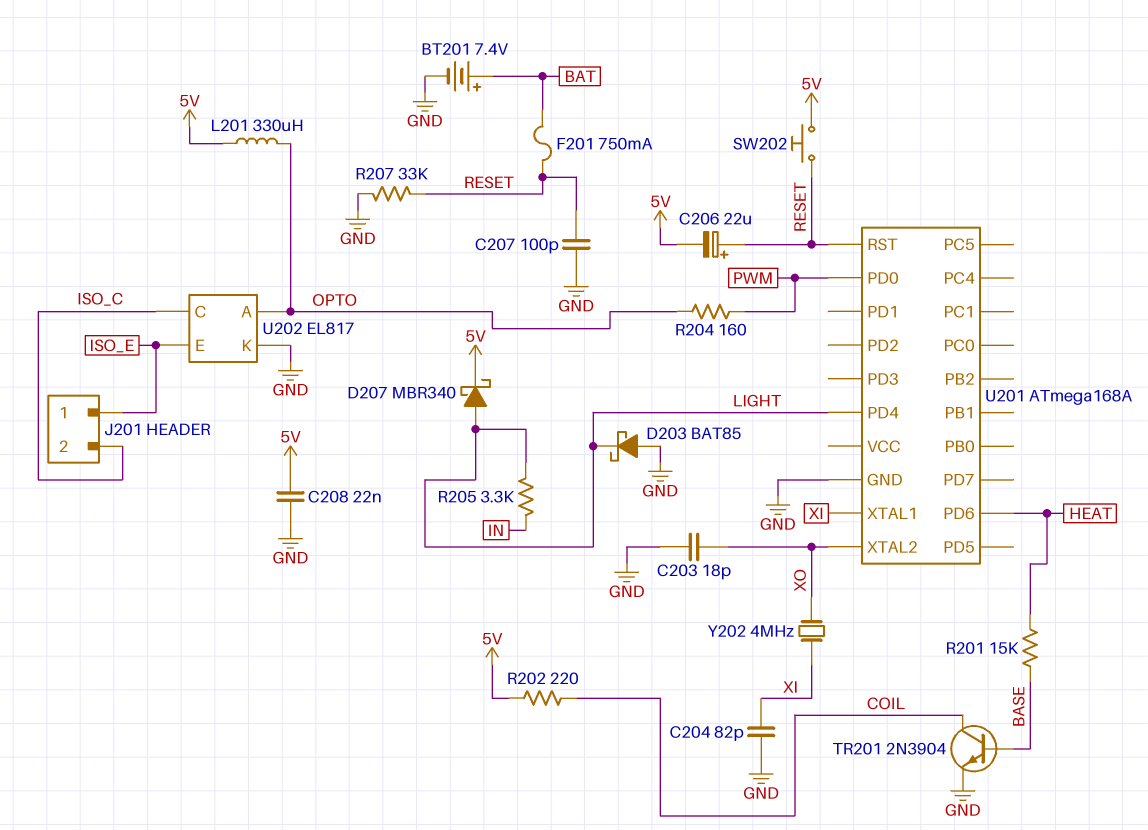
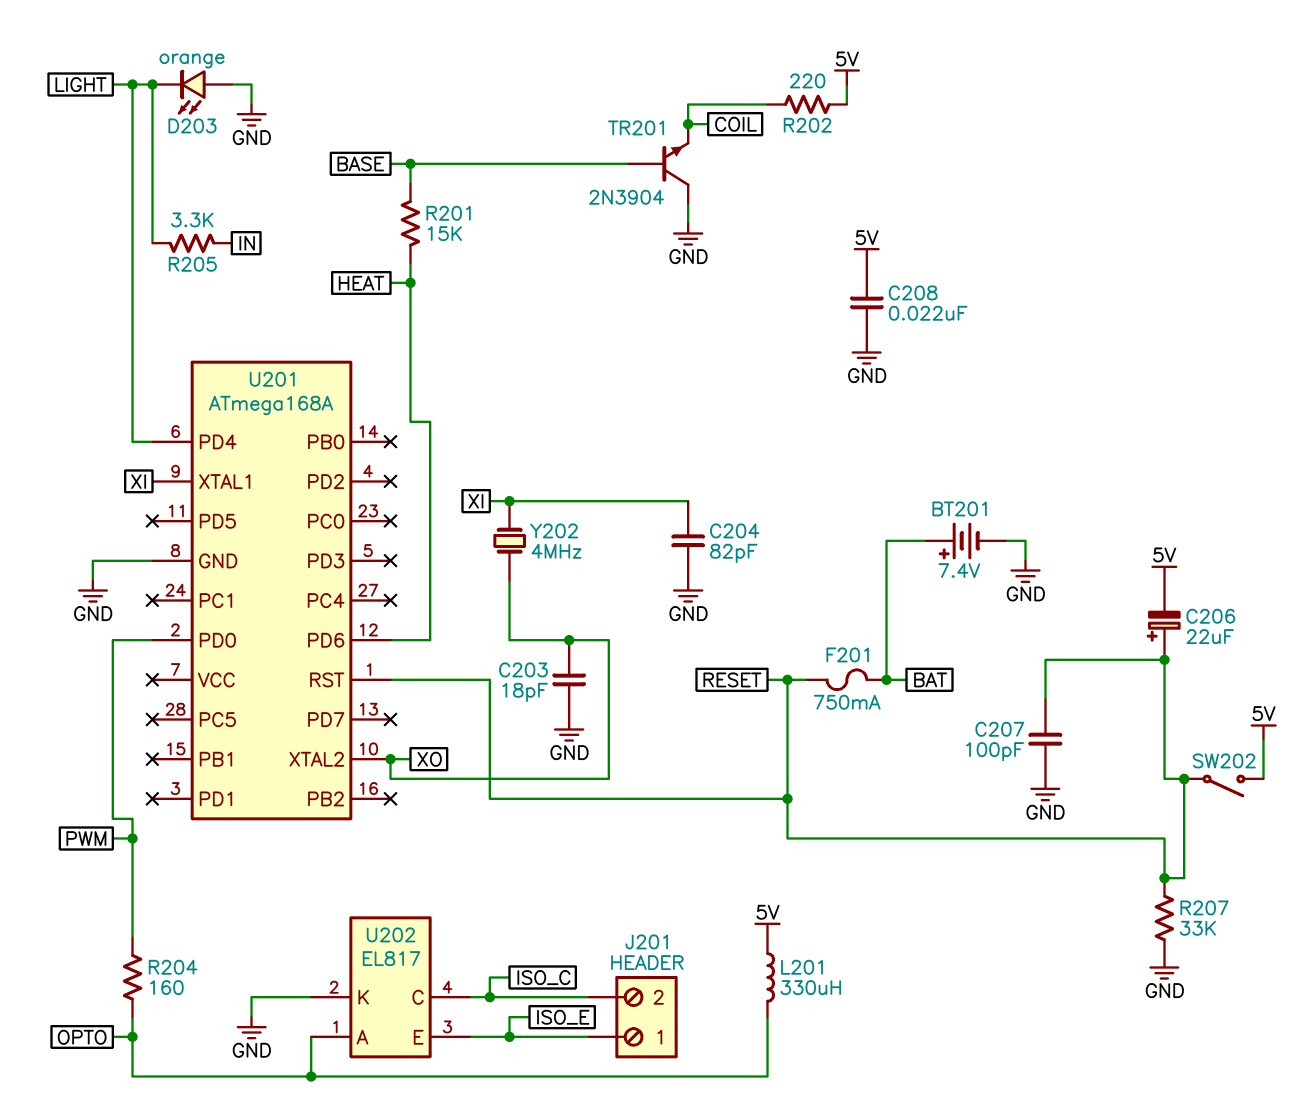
D203: schottky BAT85 (A GND, K LIGHT) -> LED orange (A GND, K LIGHT)
D207: schottky MBR340 (A LIGHT, K 5V) -> none
SW202: button (5V, RESET) -> switch (5V, RESET)
TR201: NPN 2N3904 (B BASE, C COIL, E GND) -> NPN 2N3904 (B BASE, C GND, E COIL)

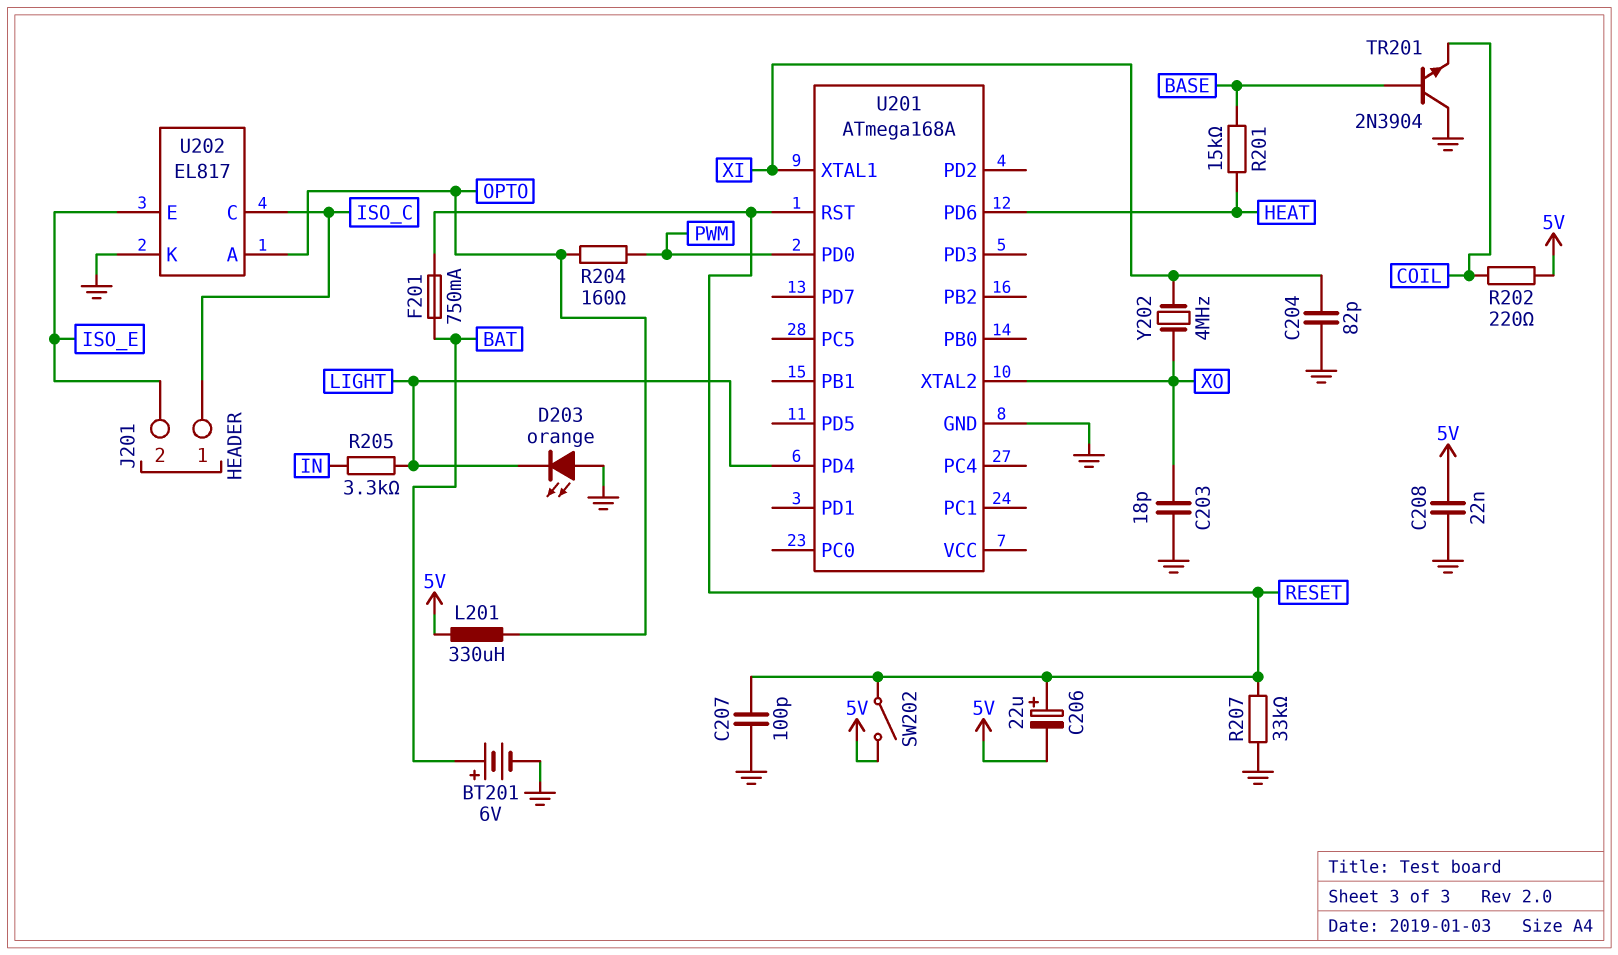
BT201: 7.4V (plus BAT, minus GND) -> 6V (plus BAT, minus GND)
J201 pin 1: ISO_E -> ISO_C
J201 pin 2: ISO_C -> ISO_E

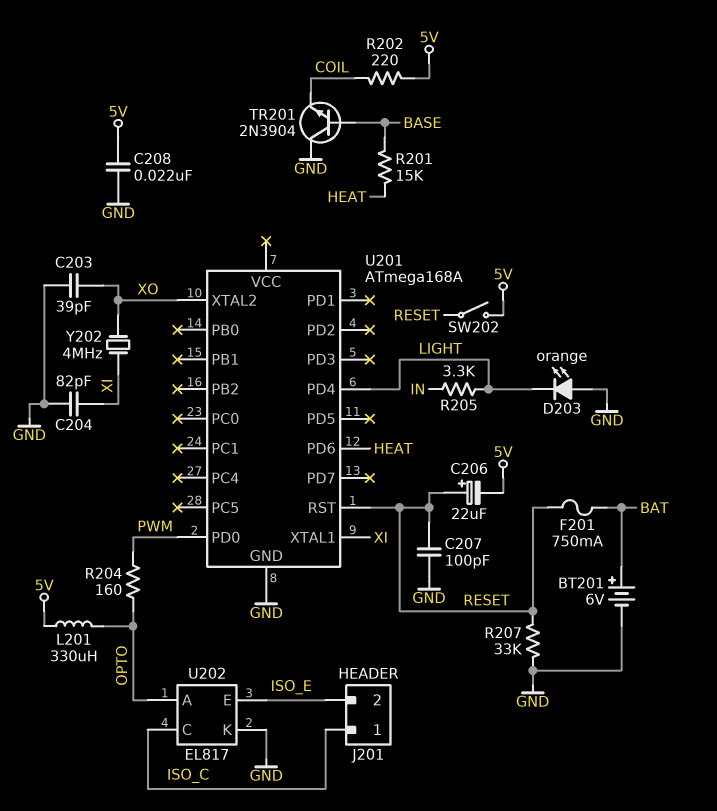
C203: 18pF (GND, XO) -> 39pF (GND, XO)

